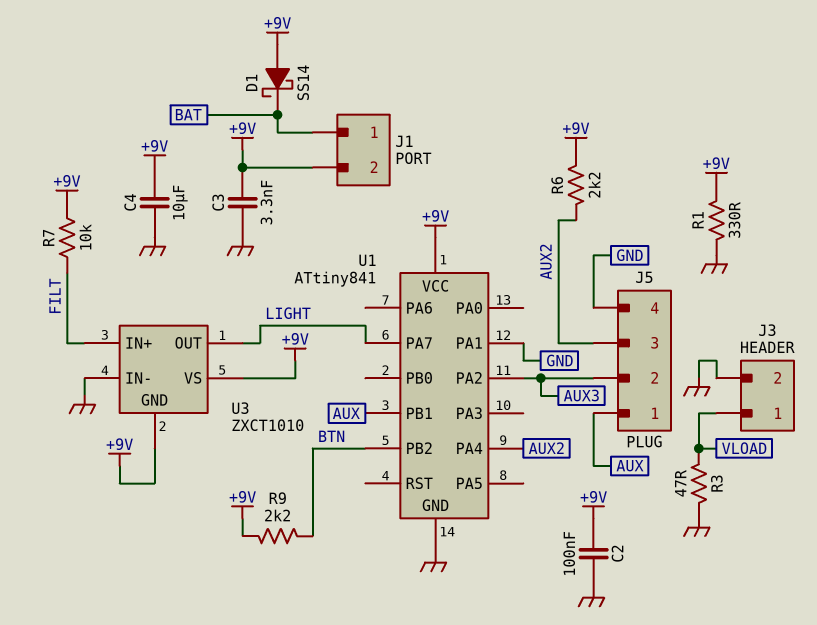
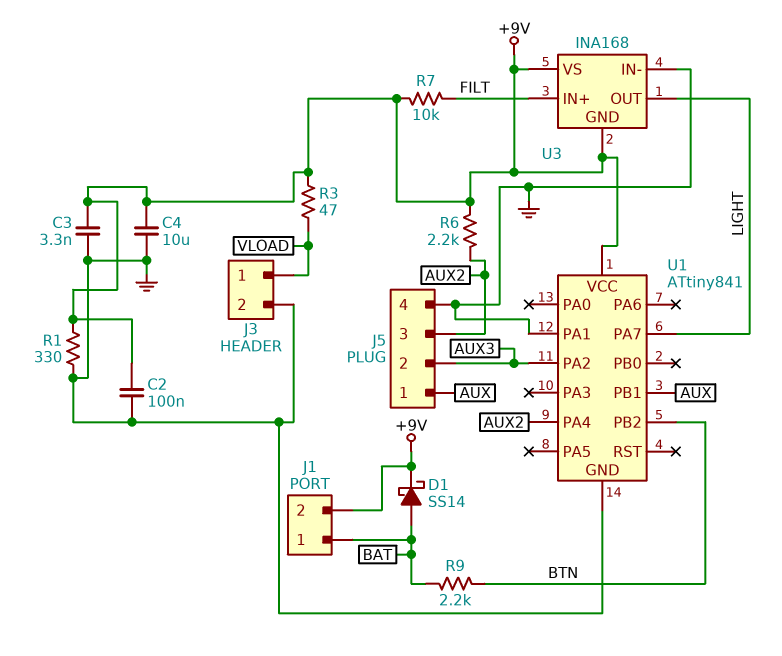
D1: schottky SS14 (A +9V, K BAT) -> schottky SS14 (A BAT, K +9V)
R3: 47 (GND, VLOAD) -> 47 (+9V, VLOAD)
R9: 2.2k (+9V, BTN) -> 2.2k (BAT, BTN)
U3: ZXCT1010 -> INA168

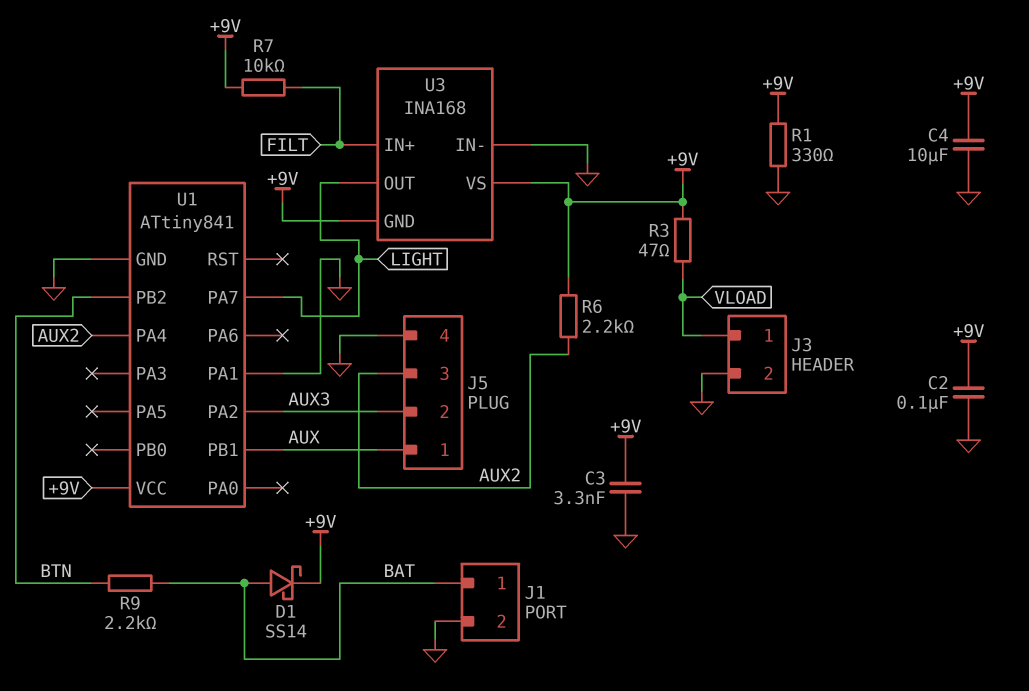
J1 pin 2: +9V -> GND

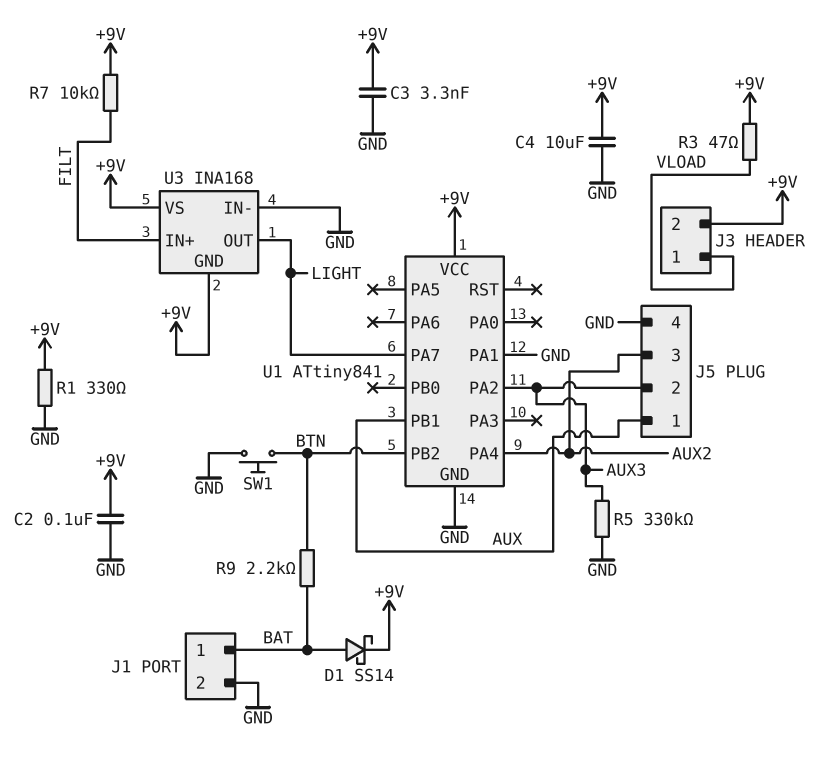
J3 pin 2: GND -> +9V
R5: none -> 330k (AUX3, GND)
R6: 2.2k (+9V, AUX2) -> none
SW1: none -> button (BTN, GND)

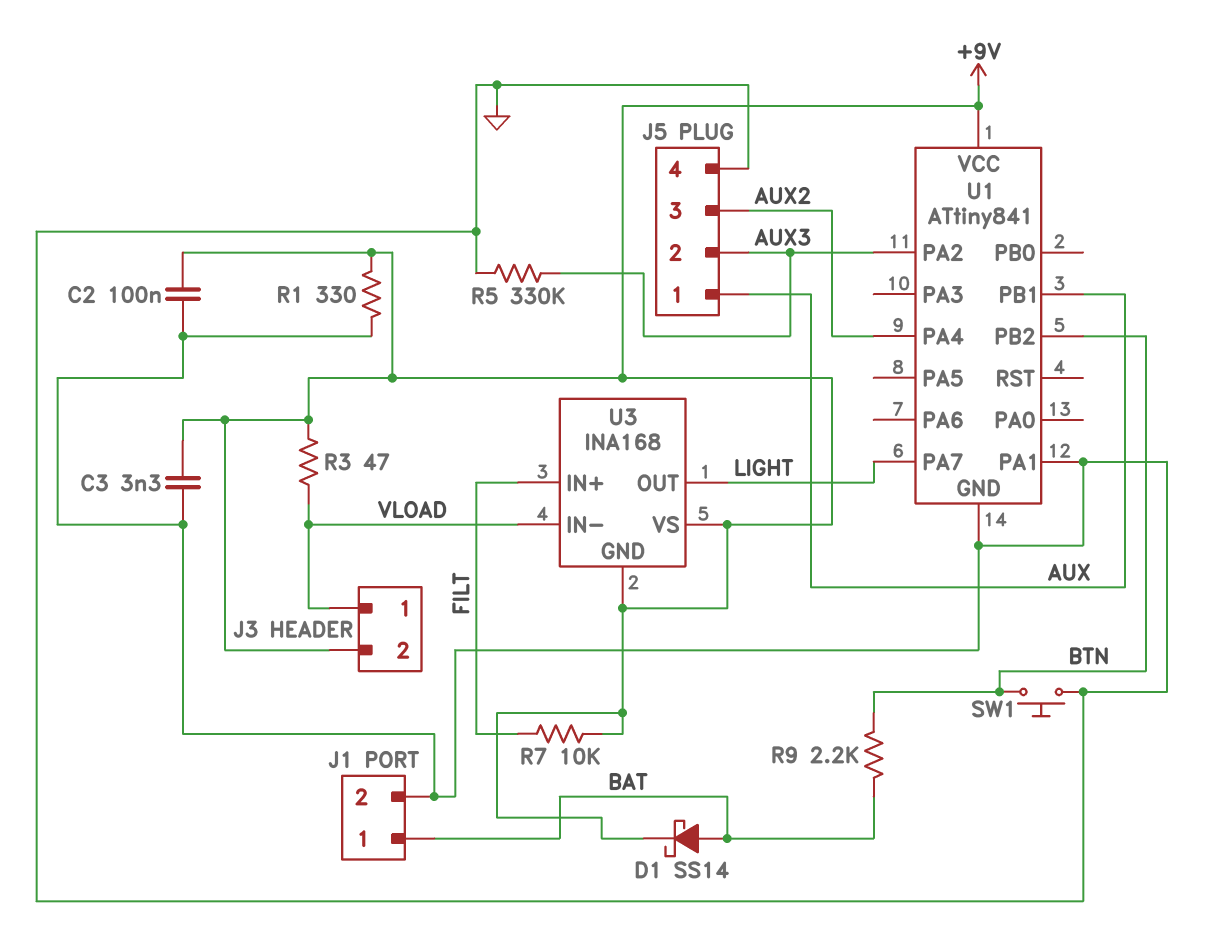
C4: 10uF (+9V, GND) -> none
U3 pin IN-: GND -> VLOAD

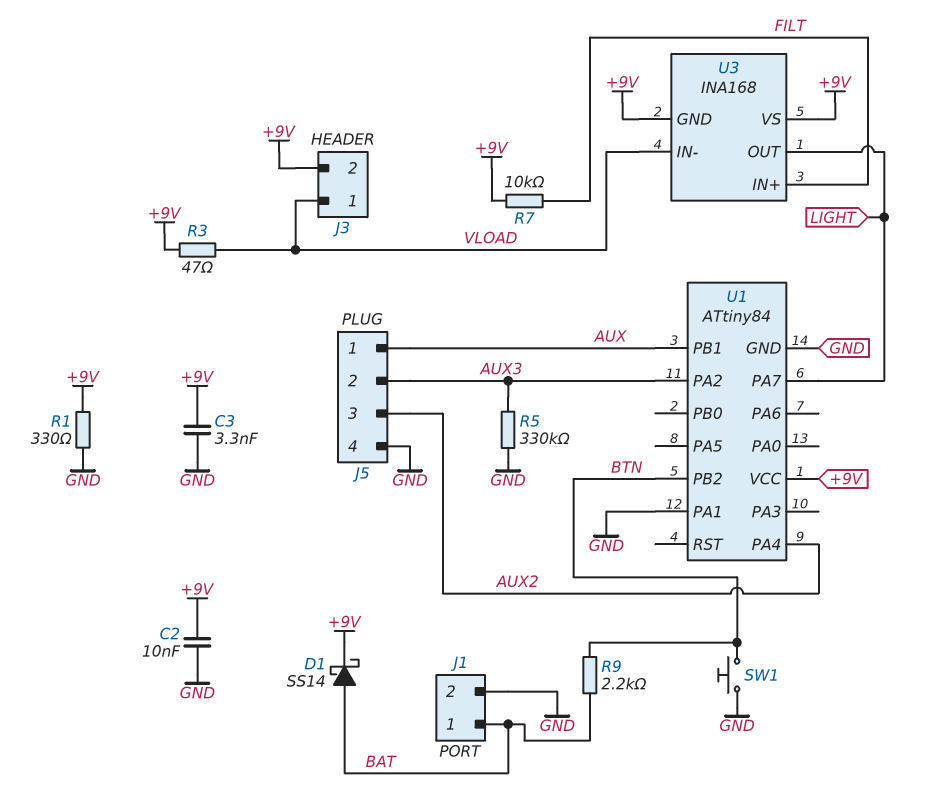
C2: 100nF (+9V, GND) -> 10nF (+9V, GND)
U1: ATtiny841 -> ATtiny84

